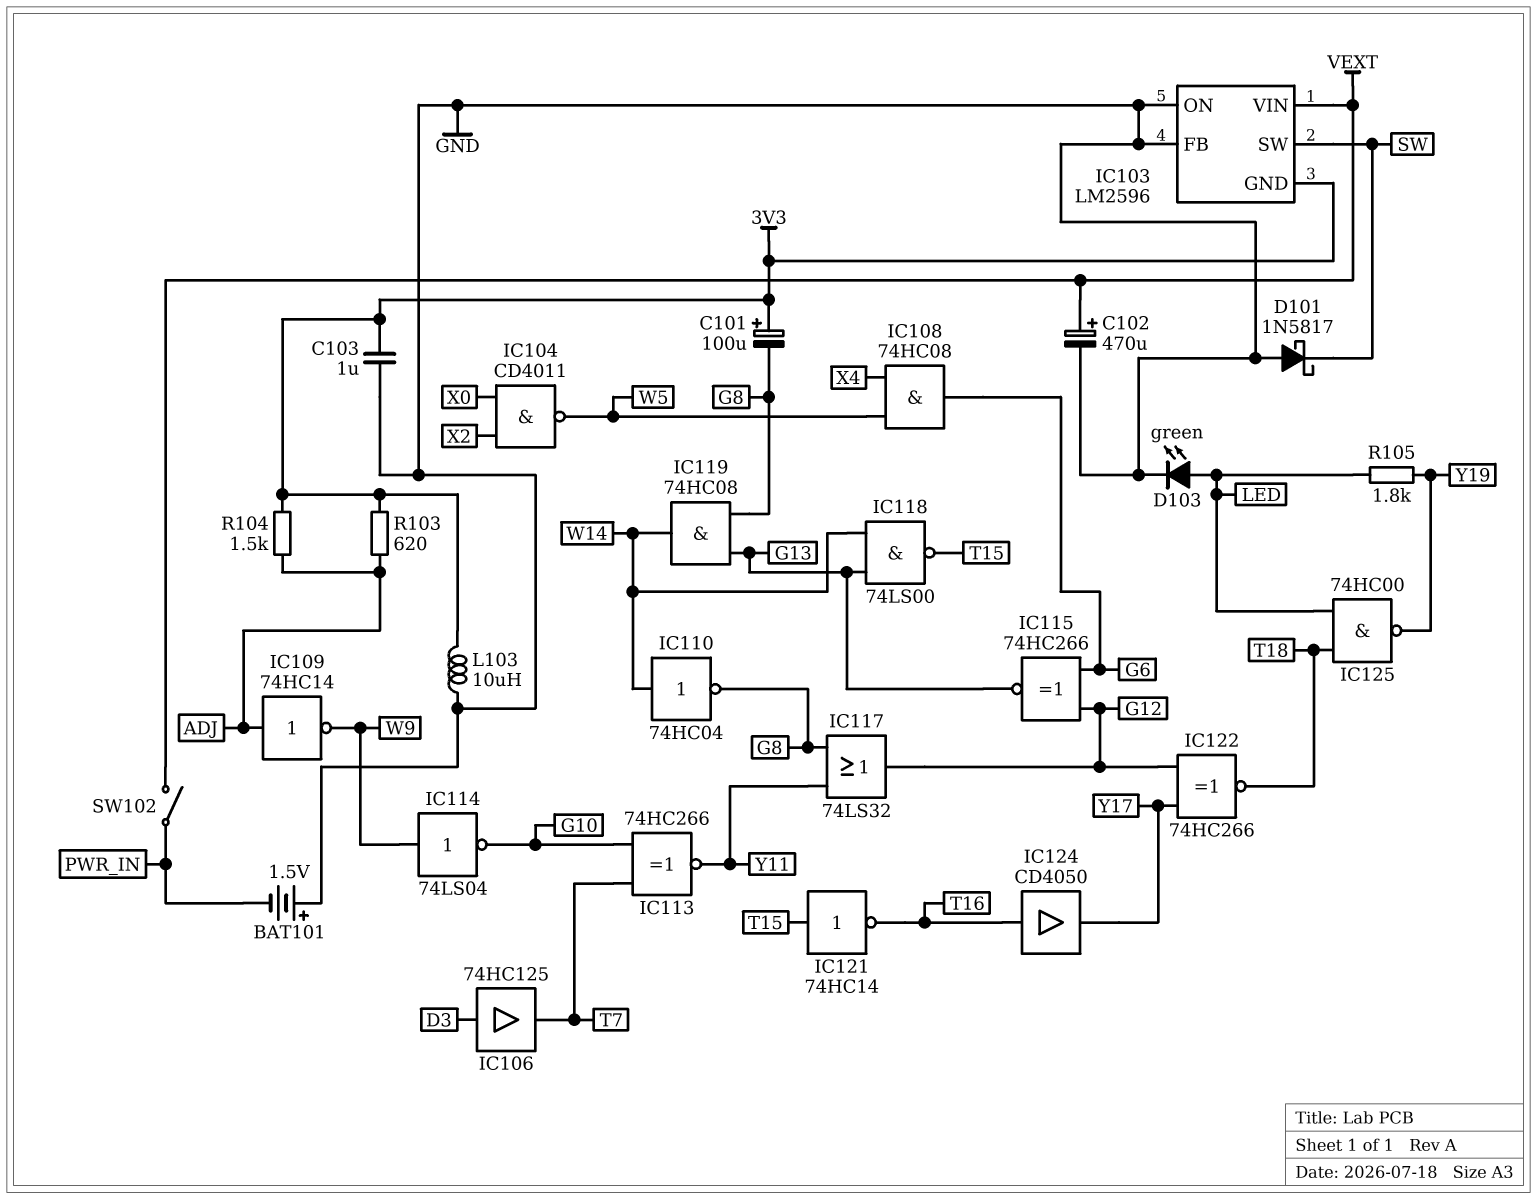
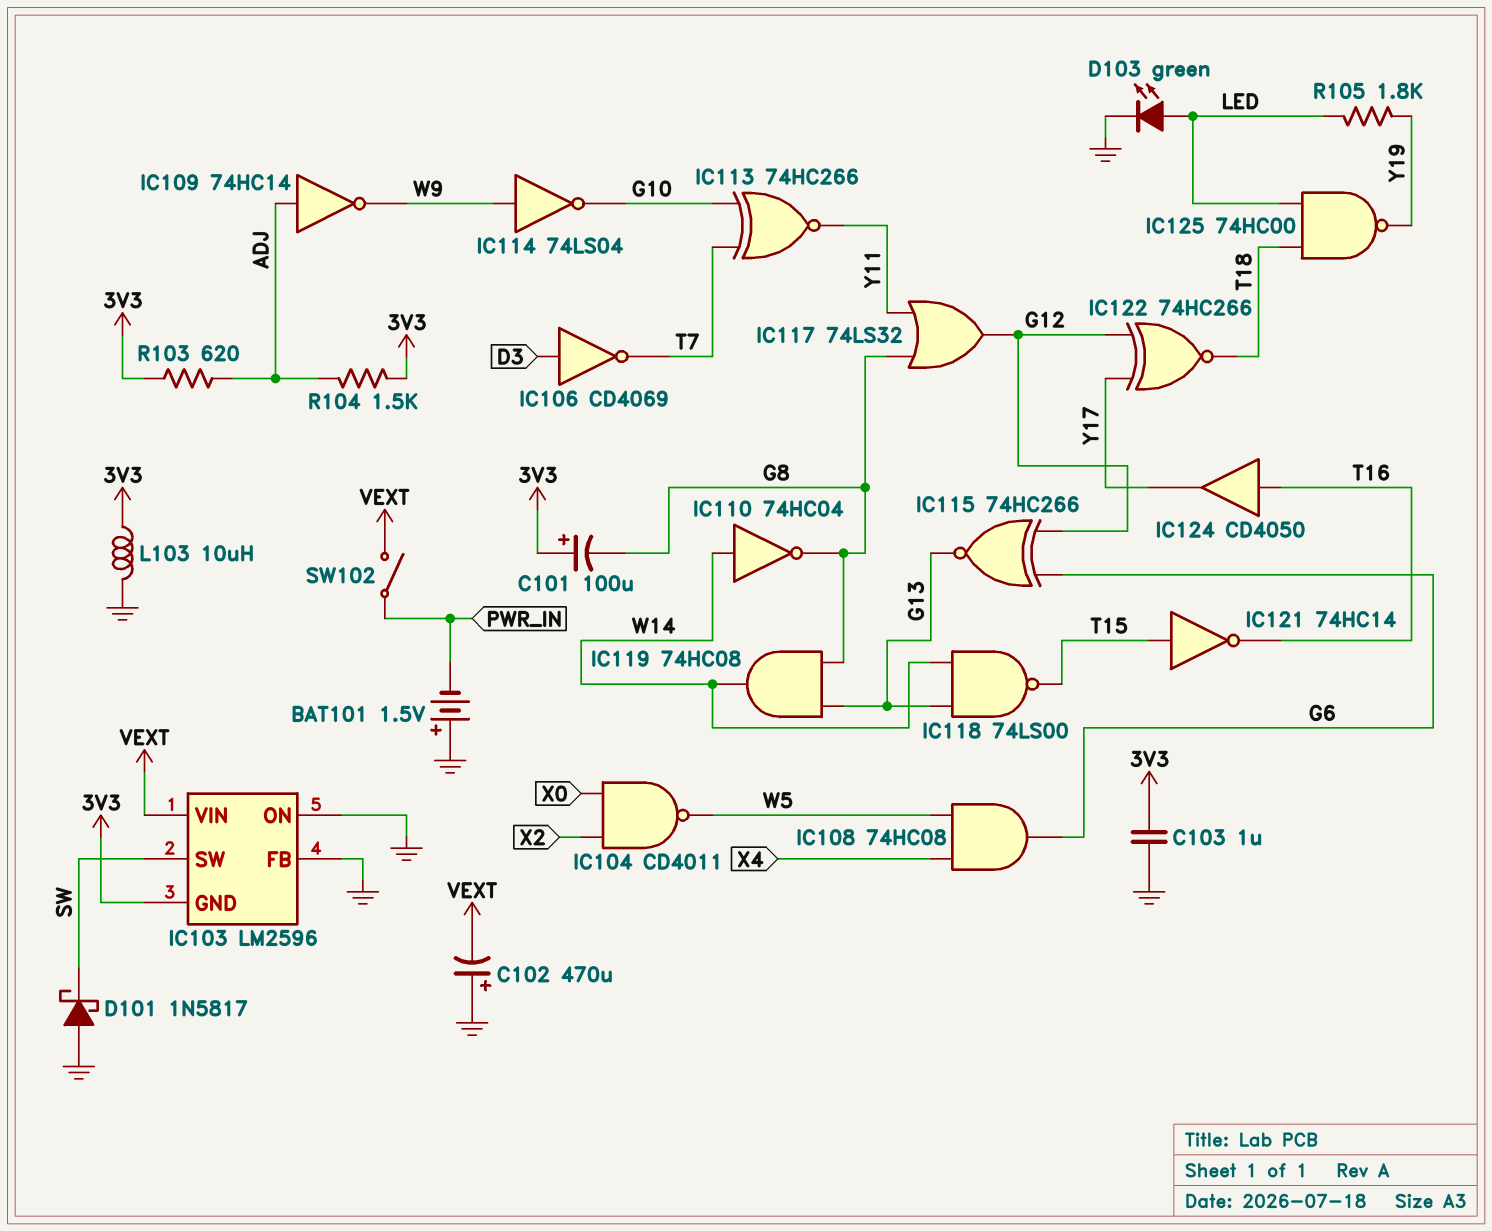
C102: 470uF (plus VEXT, minus GND) -> 470uF (plus GND, minus VEXT)
IC106: buffer 74HC125 (in D3, out T7) -> NOT CD4069 (in D3, out T7)

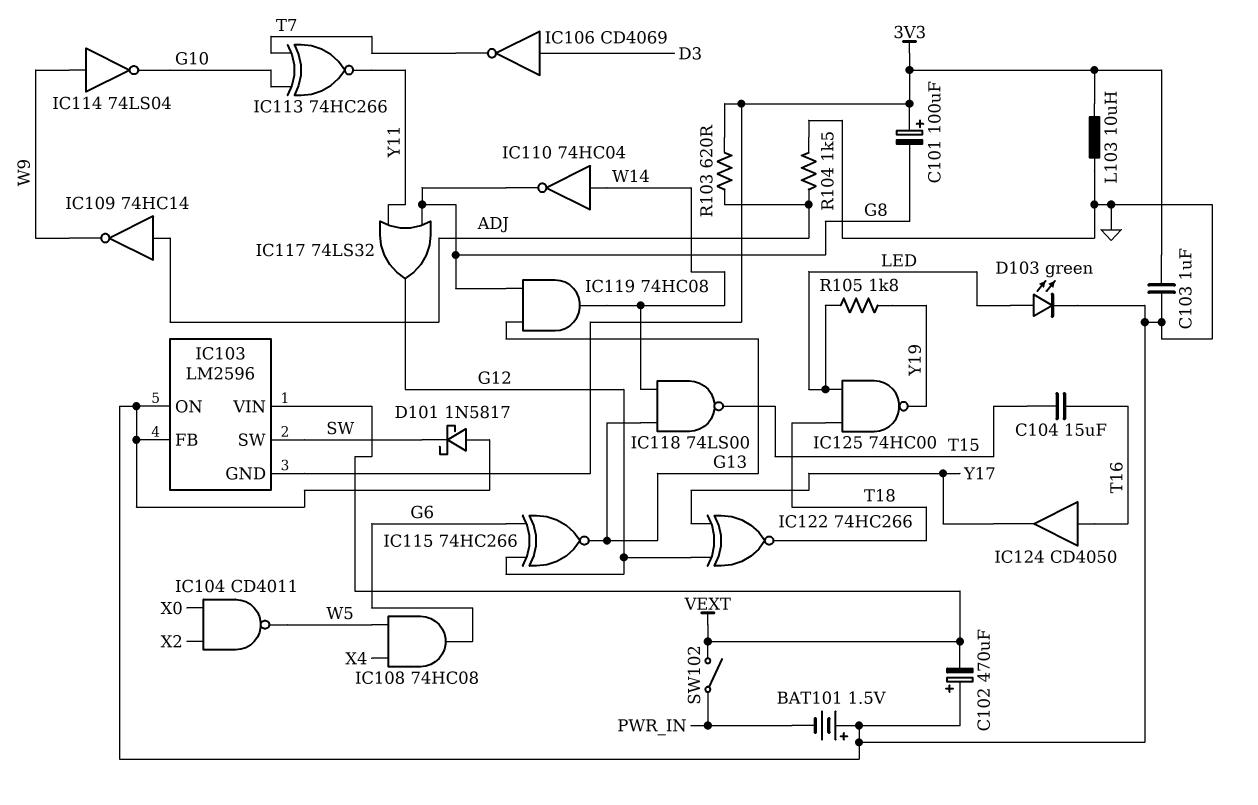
C104: none -> 15uF (T15, T16)
IC121: NOT 74HC14 (in T15, out T16) -> none
R104: 1.5k (3V3, ADJ) -> 1.5k (ADJ, GND)

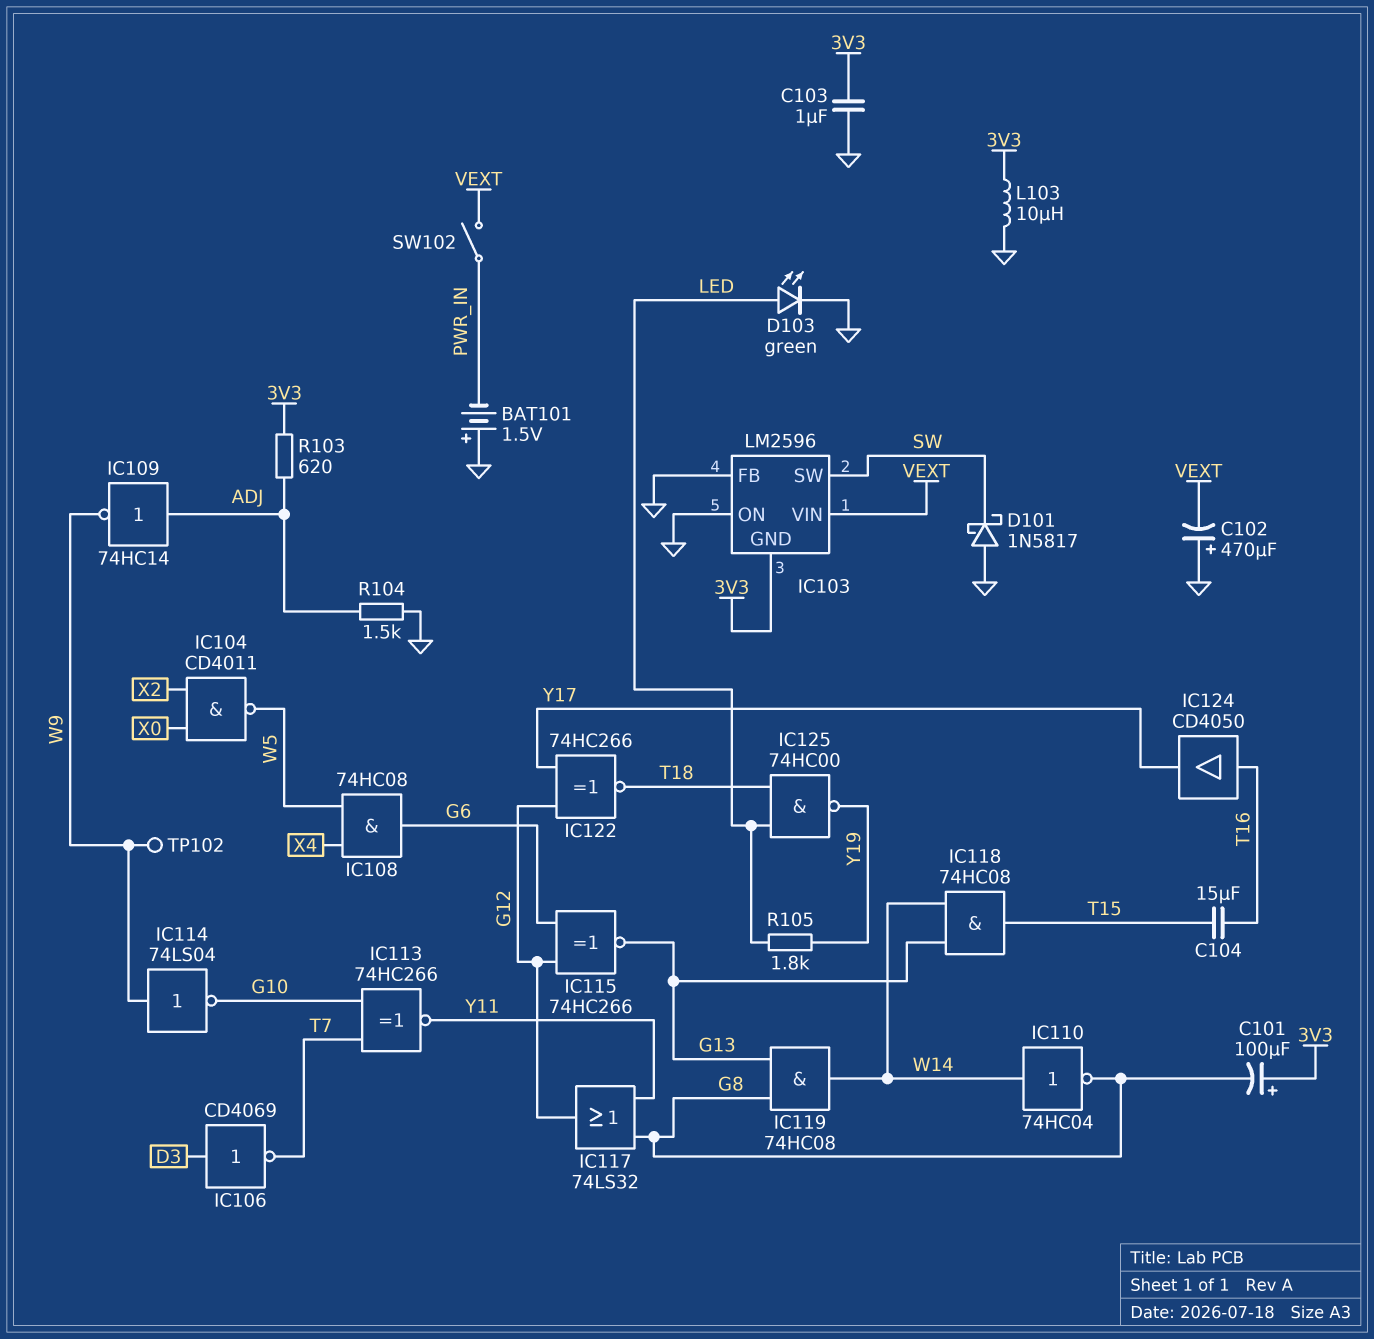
IC118: NAND 74LS00 (in G13, in W14, out T15) -> AND 74HC08 (in G13, in W14, out T15)
TP102: none -> test point (W9)

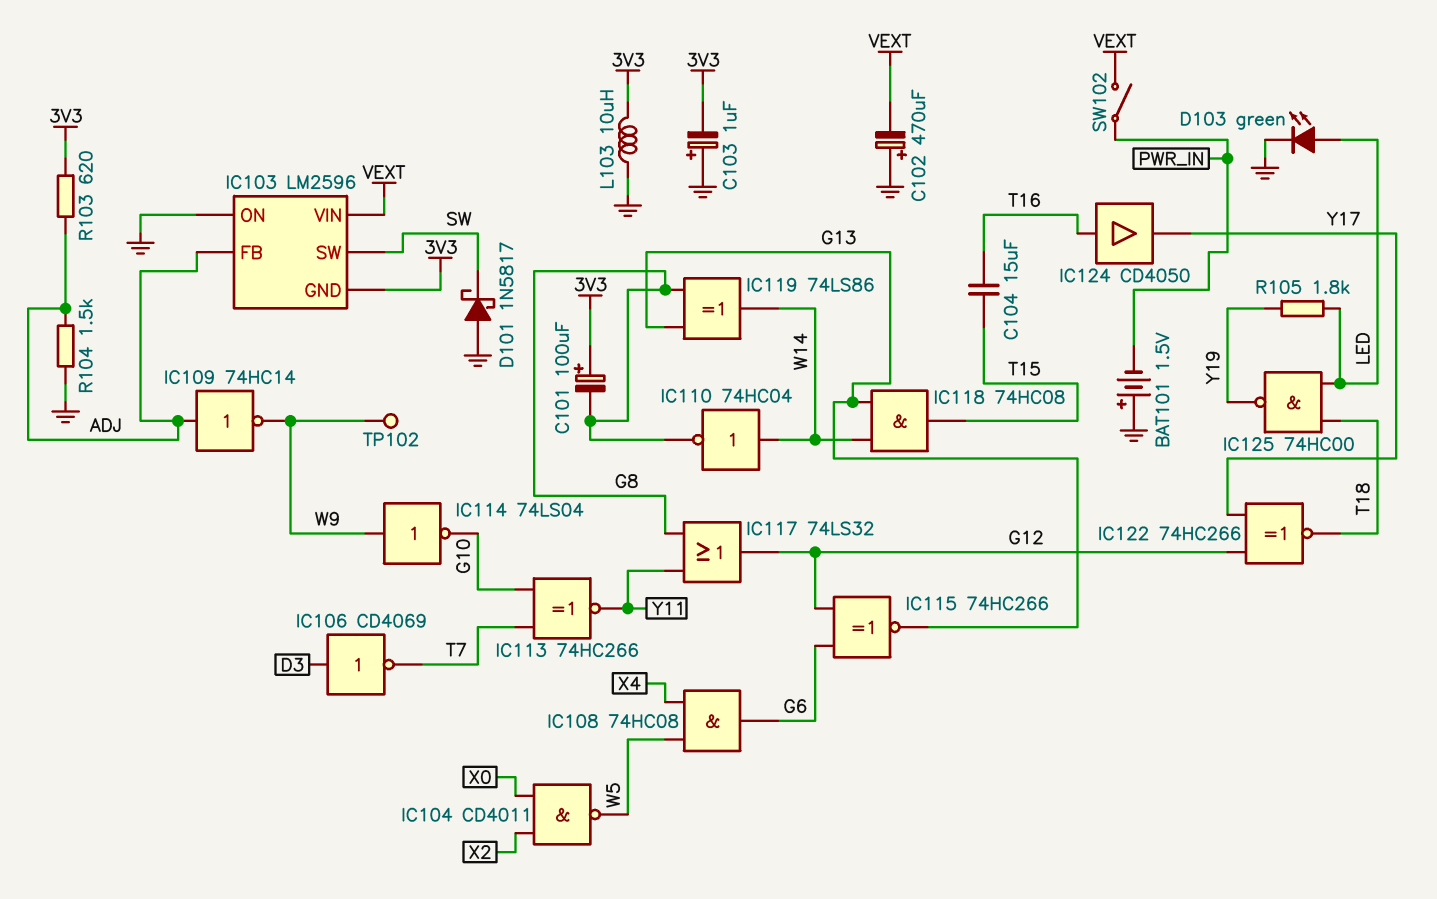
C103: 1uF (3V3, GND) -> 1uF (plus GND, minus 3V3)
IC103 pin FB: GND -> ADJ
IC119: AND 74HC08 (in G8, in G13, out W14) -> XOR 74LS86 (in G8, in G13, out W14)

